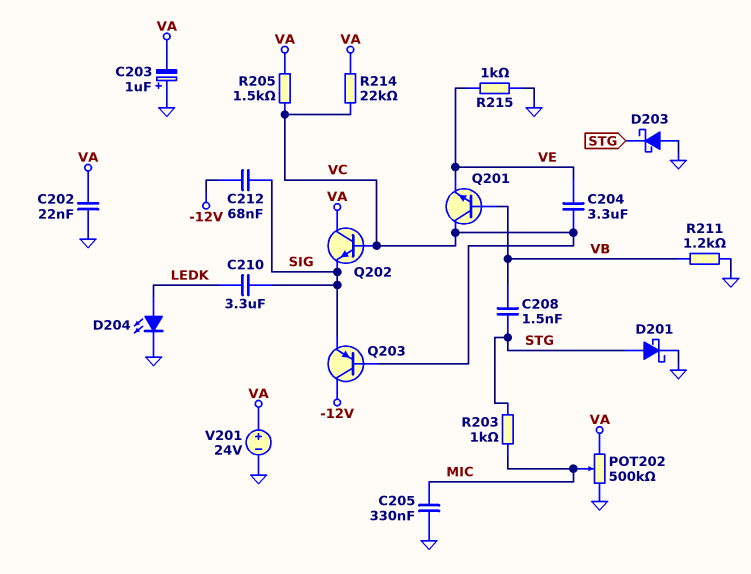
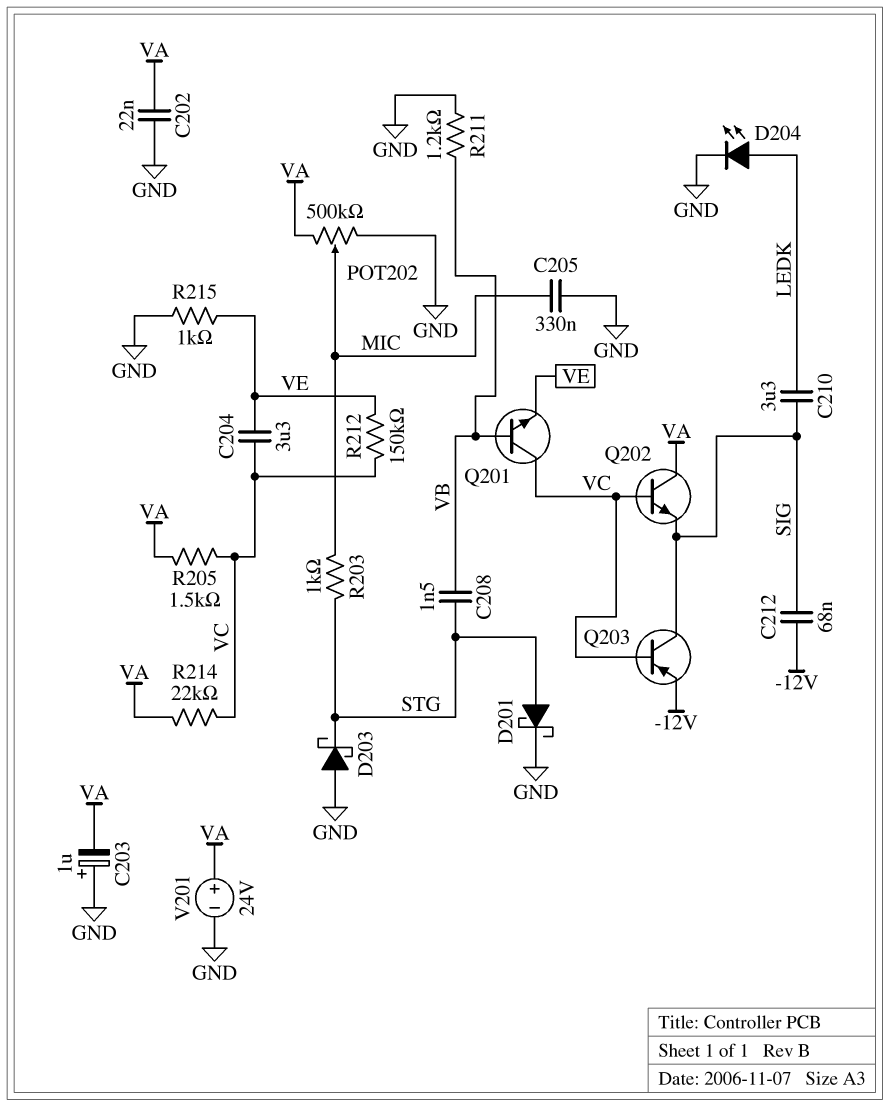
Q203: PNP (B VC, C -12V, E SIG) -> PNP (B VC, C SIG, E -12V)
R212: none -> 150k (VC, VE)

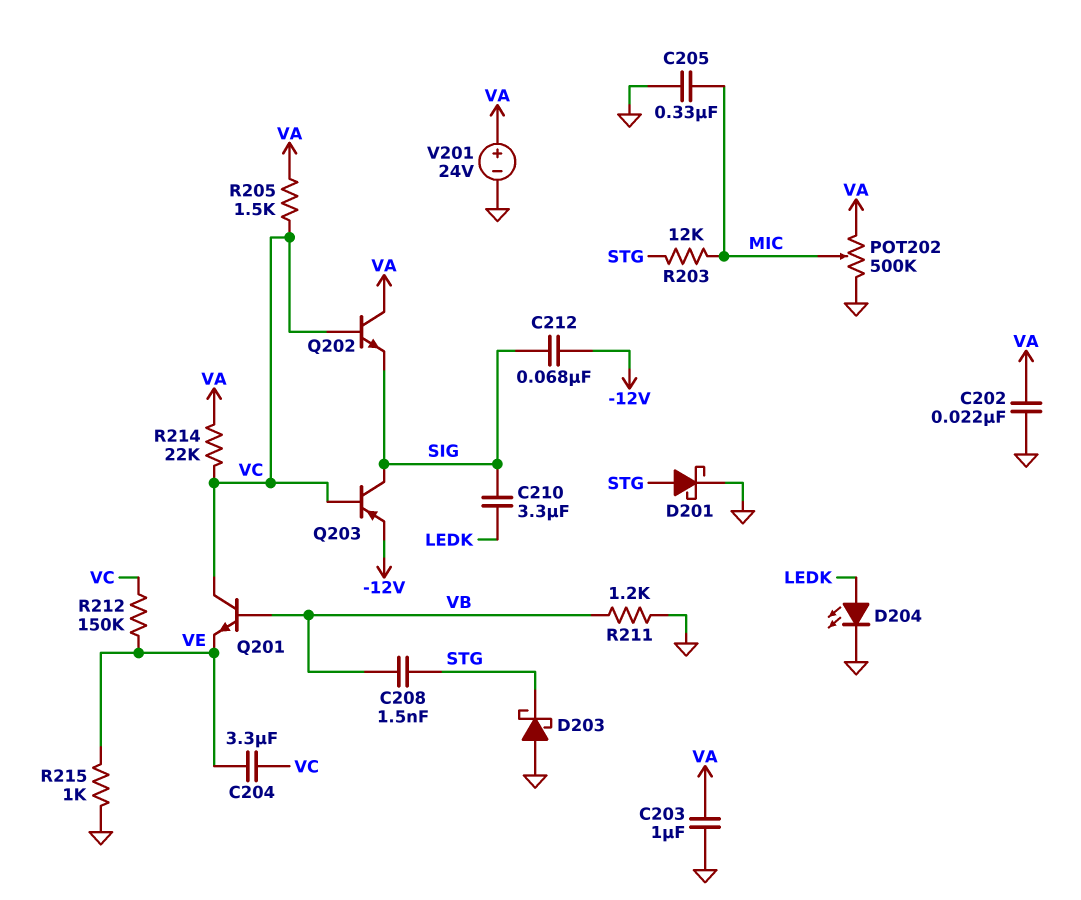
C203: 1uF (plus GND, minus VA) -> 1uF (GND, VA)
R203: 1k (MIC, STG) -> 12k (MIC, STG)

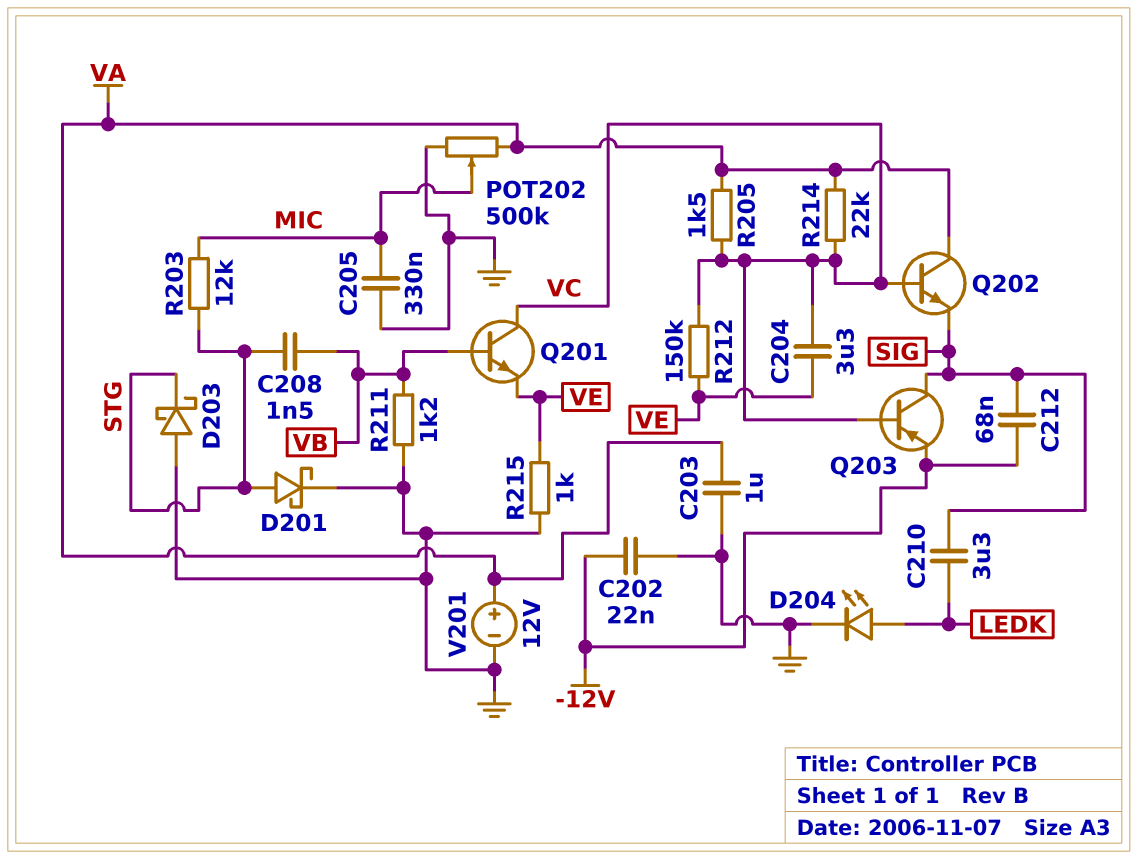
C202: 22nF (GND, VA) -> 22nF (-12V, GND)
V201: 24V (plus VA, minus GND) -> 12V (plus VA, minus GND)

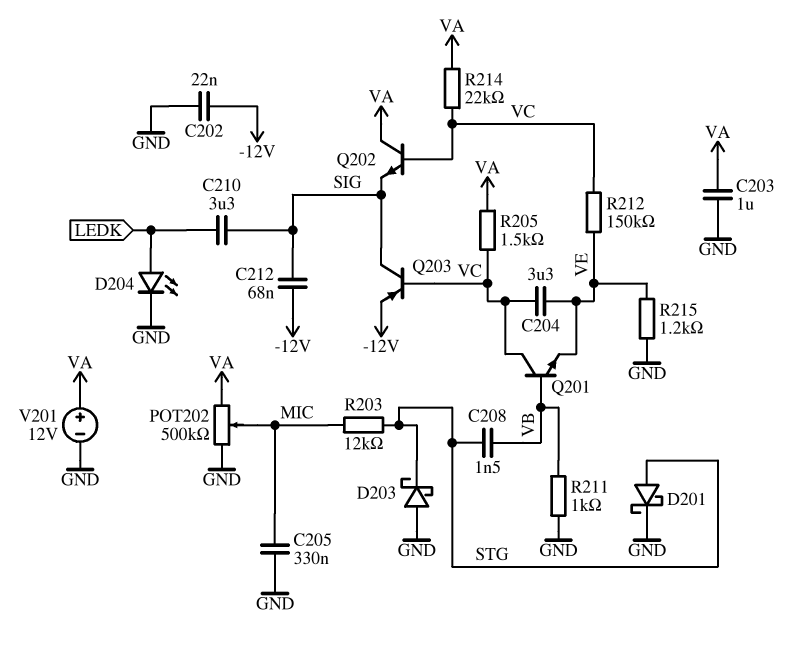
R211: 1.2k (GND, VB) -> 1k (GND, VB)
R215: 1k (GND, VE) -> 1.2k (GND, VE)

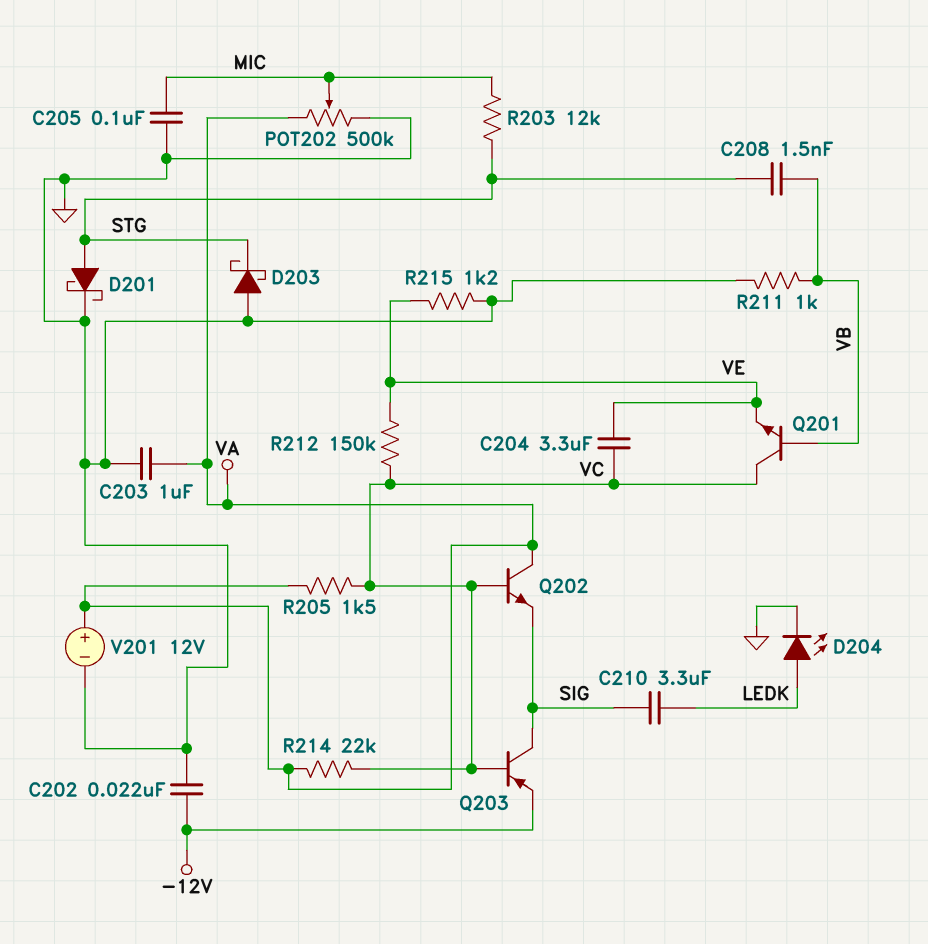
C205: 330nF (GND, MIC) -> 100nF (GND, MIC)
C212: 68nF (-12V, SIG) -> none

